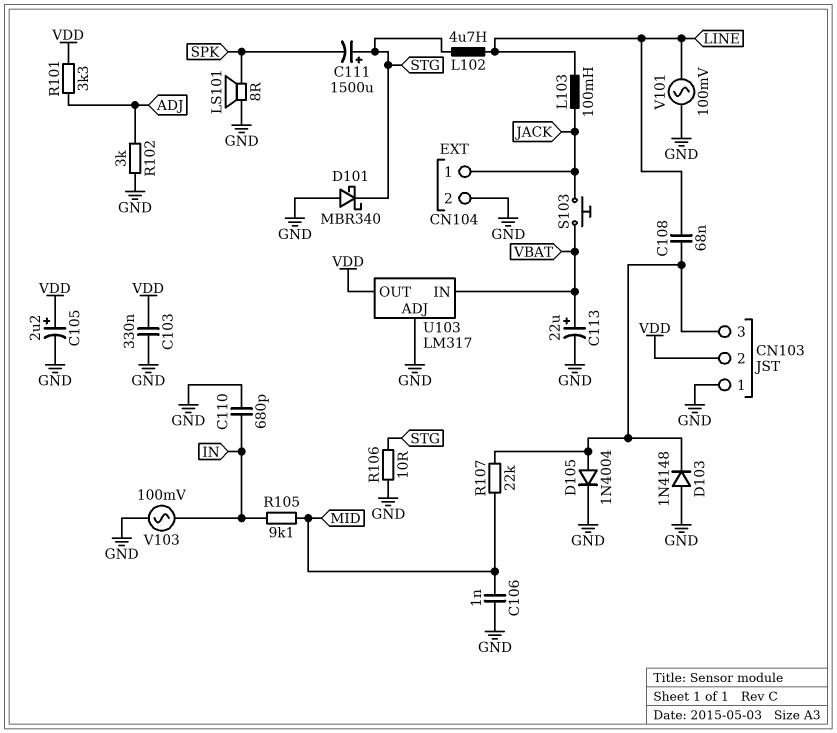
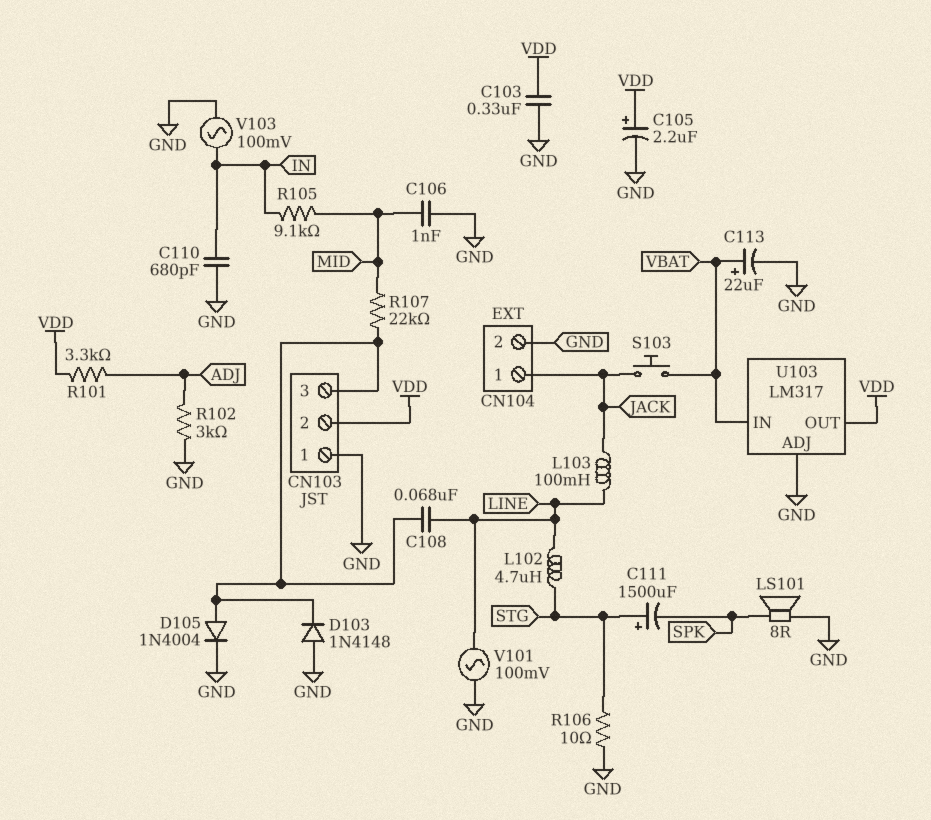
D101: schottky MBR340 (A GND, K STG) -> none

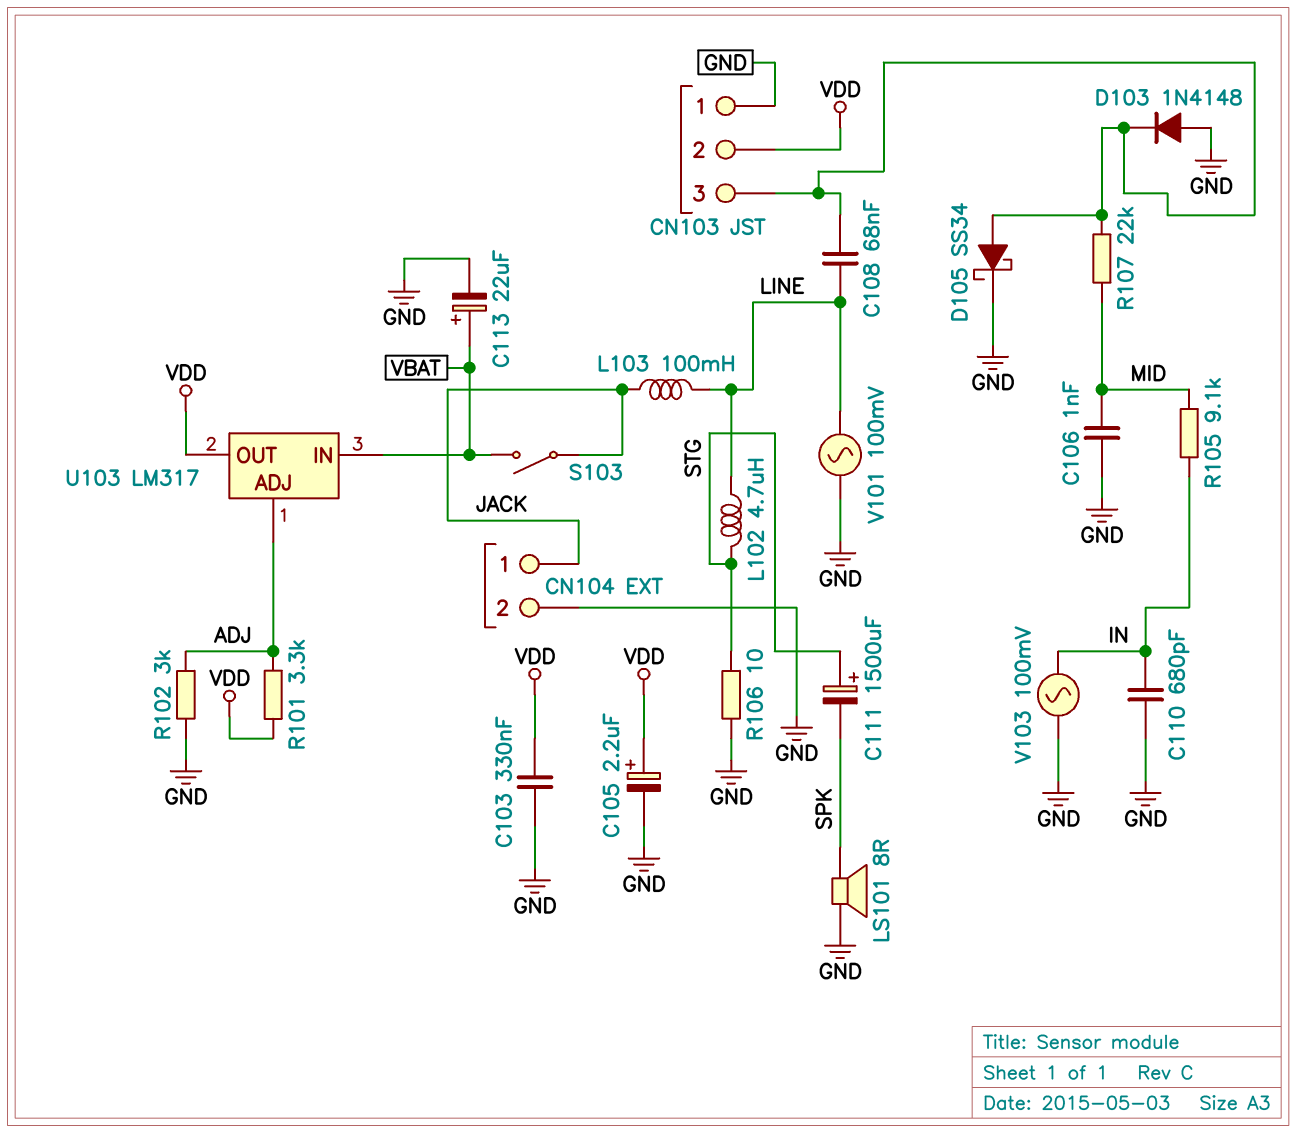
D105: diode 1N4004 (A CN103/3, K GND) -> schottky SS34 (A CN103/3, K GND)
S103: button (JACK, VBAT) -> switch (JACK, VBAT)
U103 pin ADJ: GND -> ADJ

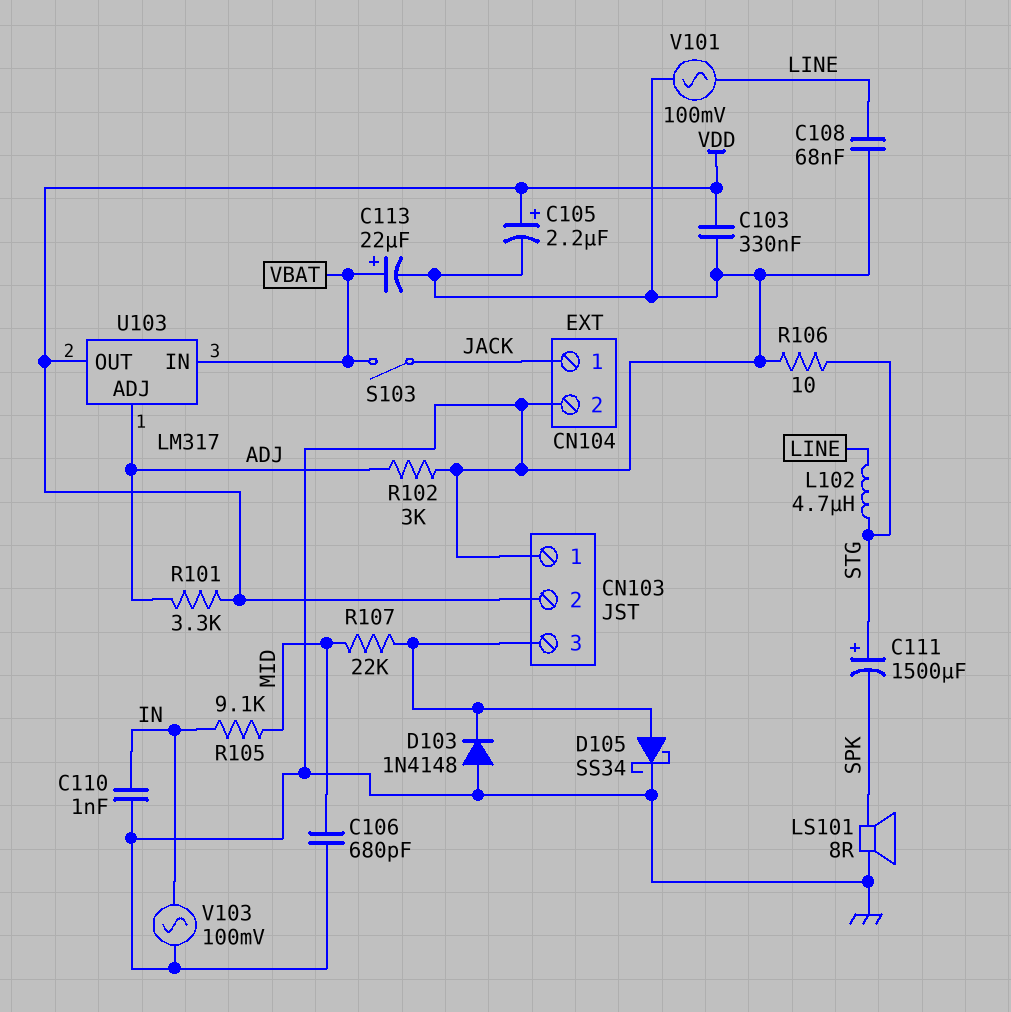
C106: 1nF (GND, MID) -> 680pF (GND, MID)
C108: 68nF (CN103/3, LINE) -> 68nF (GND, LINE)
C110: 680pF (GND, IN) -> 1nF (GND, IN)
L103: 100mH (JACK, LINE) -> none

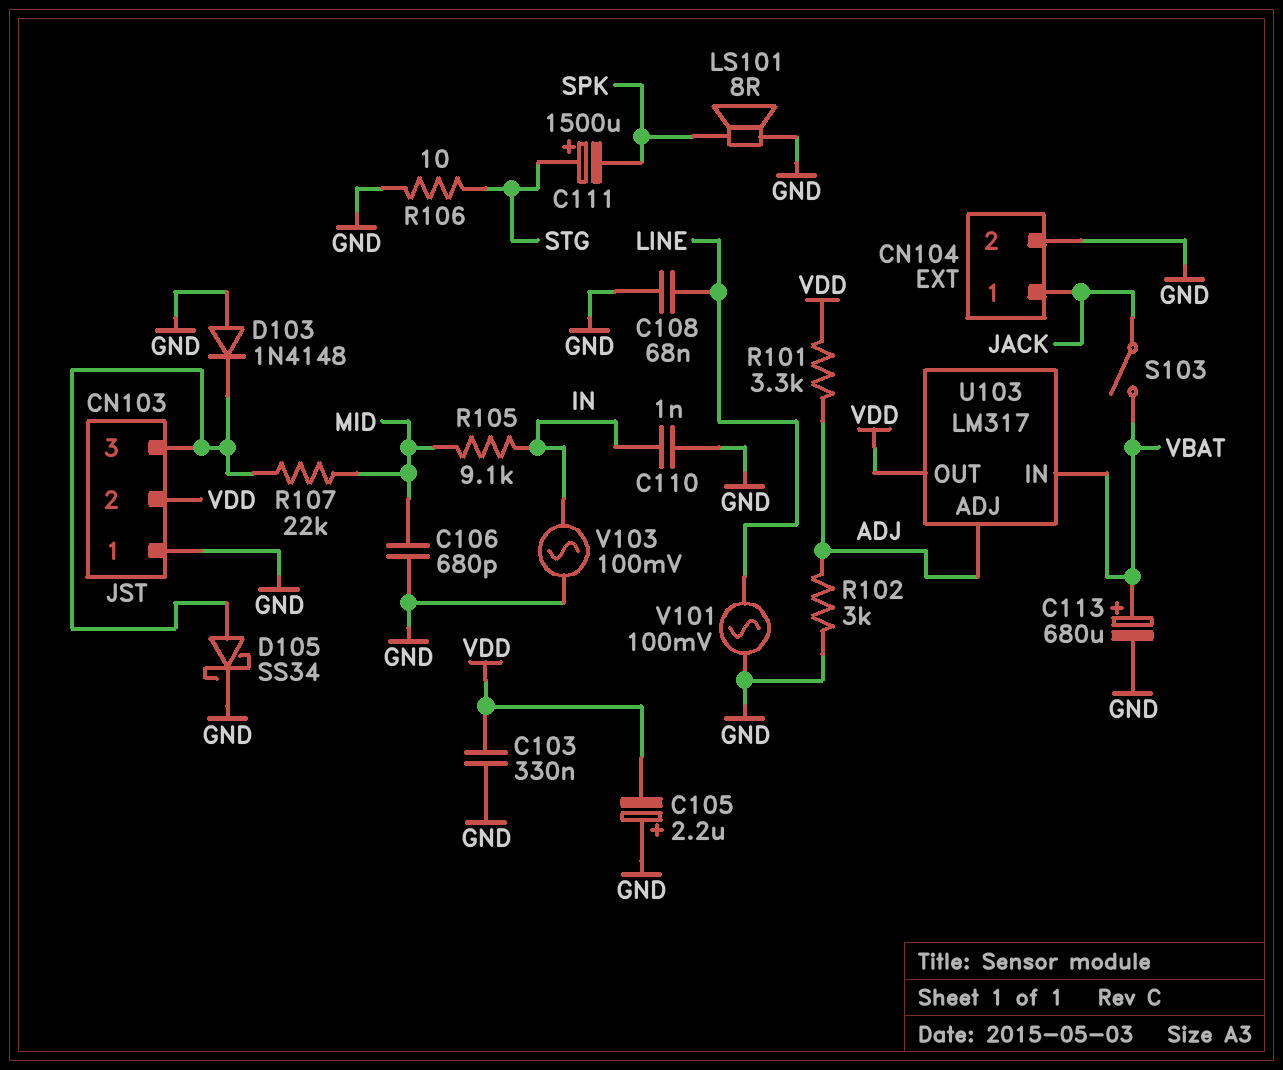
C105: 2.2uF (plus VDD, minus GND) -> 2.2uF (plus GND, minus VDD)
C113: 22uF (plus VBAT, minus GND) -> 680uF (plus VBAT, minus GND)
L102: 4.7uH (LINE, STG) -> none

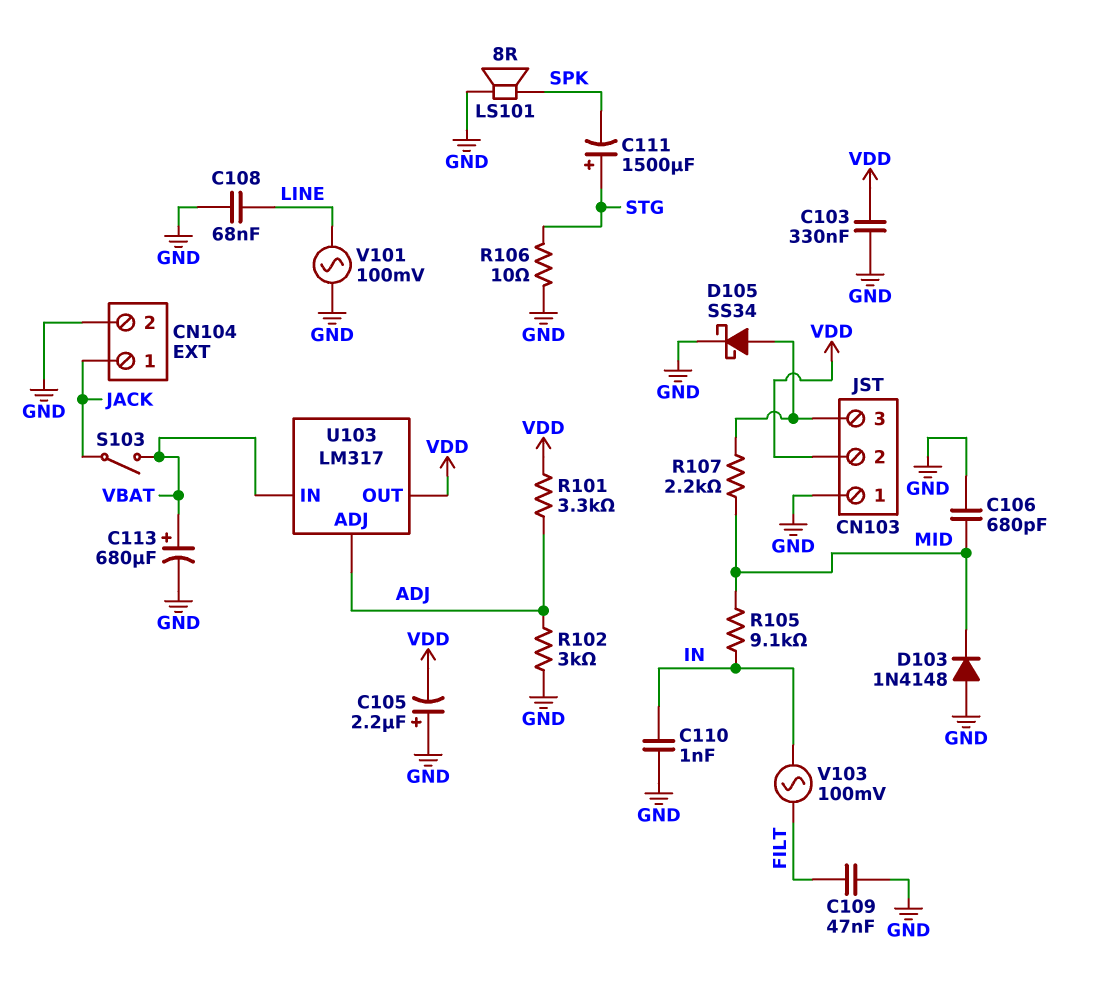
C109: none -> 47nF (FILT, GND)
D103: diode 1N4148 (A GND, K CN103/3) -> diode 1N4148 (A GND, K MID)
R107: 22k (CN103/3, MID) -> 2.2k (CN103/3, MID)
V103: AC 100mV (GND, IN) -> AC 100mV (FILT, IN)

